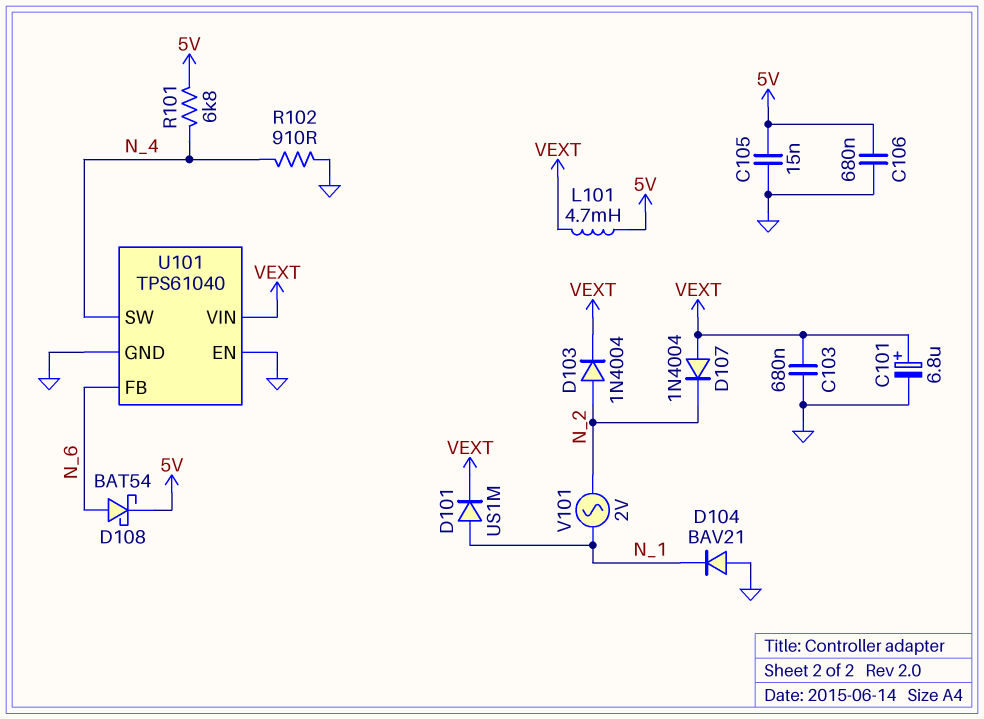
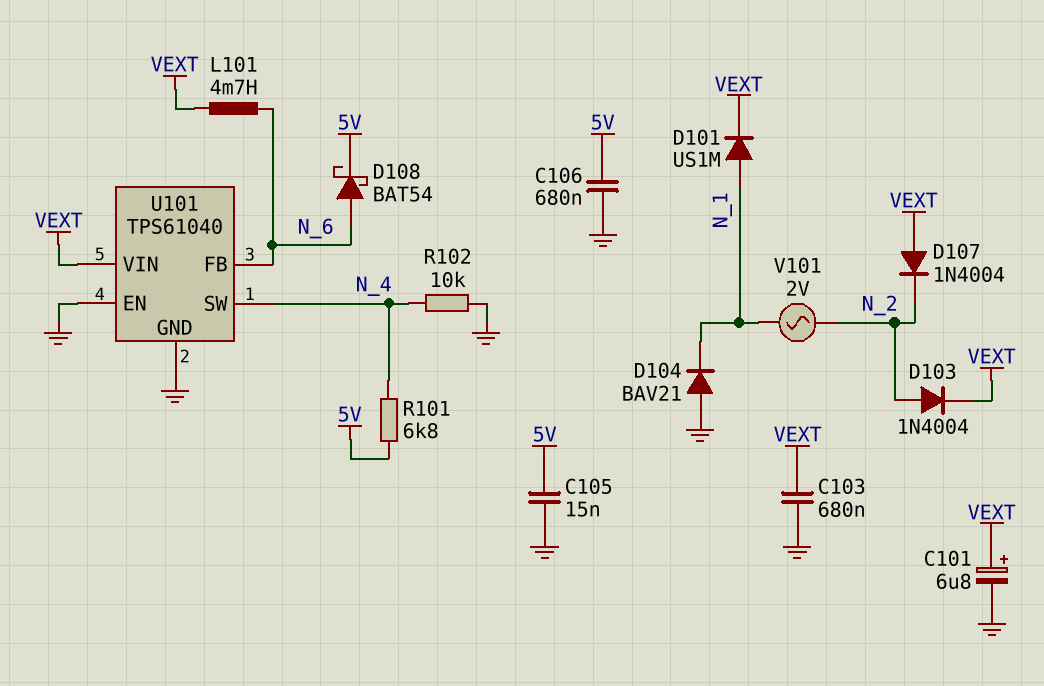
L101: 4.7mH (5V, VEXT) -> 4.7mH (N_6, VEXT)
R102: 910 (GND, N_4) -> 10k (GND, N_4)

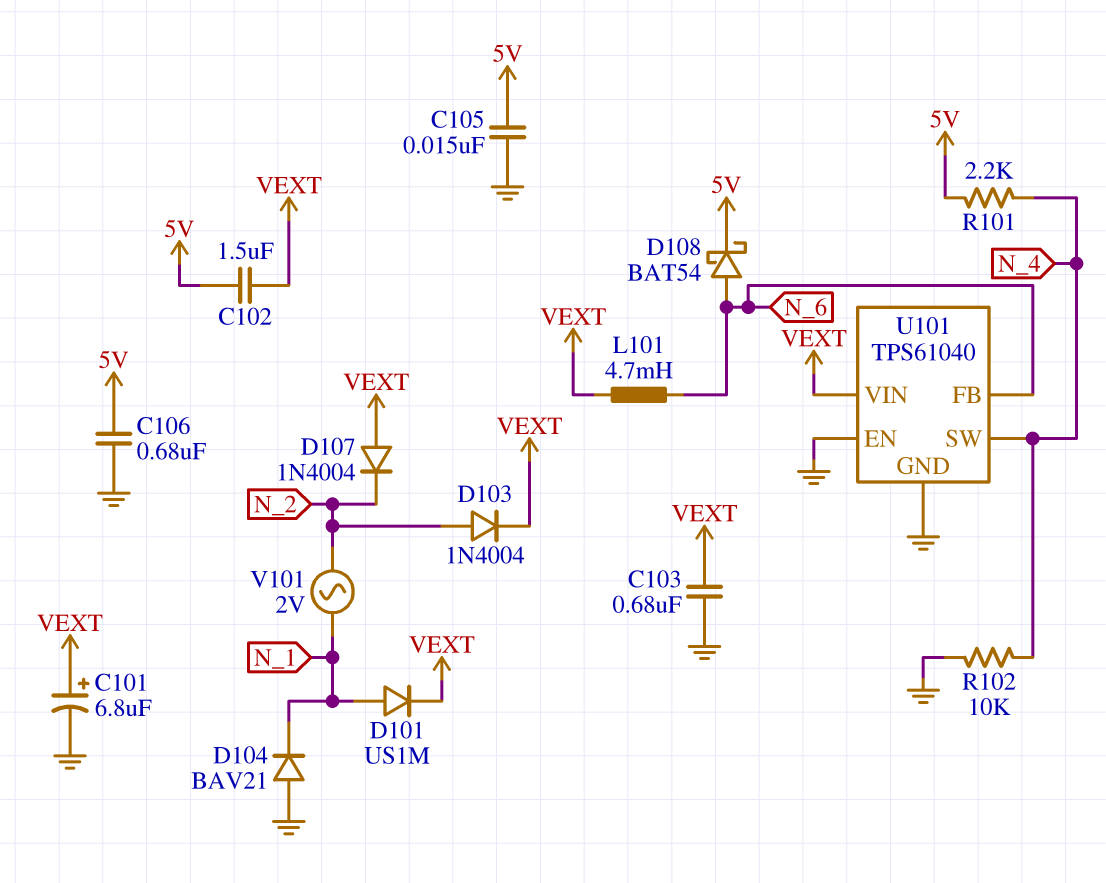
C102: none -> 1.5uF (5V, VEXT)
R101: 6.8k (5V, N_4) -> 2.2k (5V, N_4)

